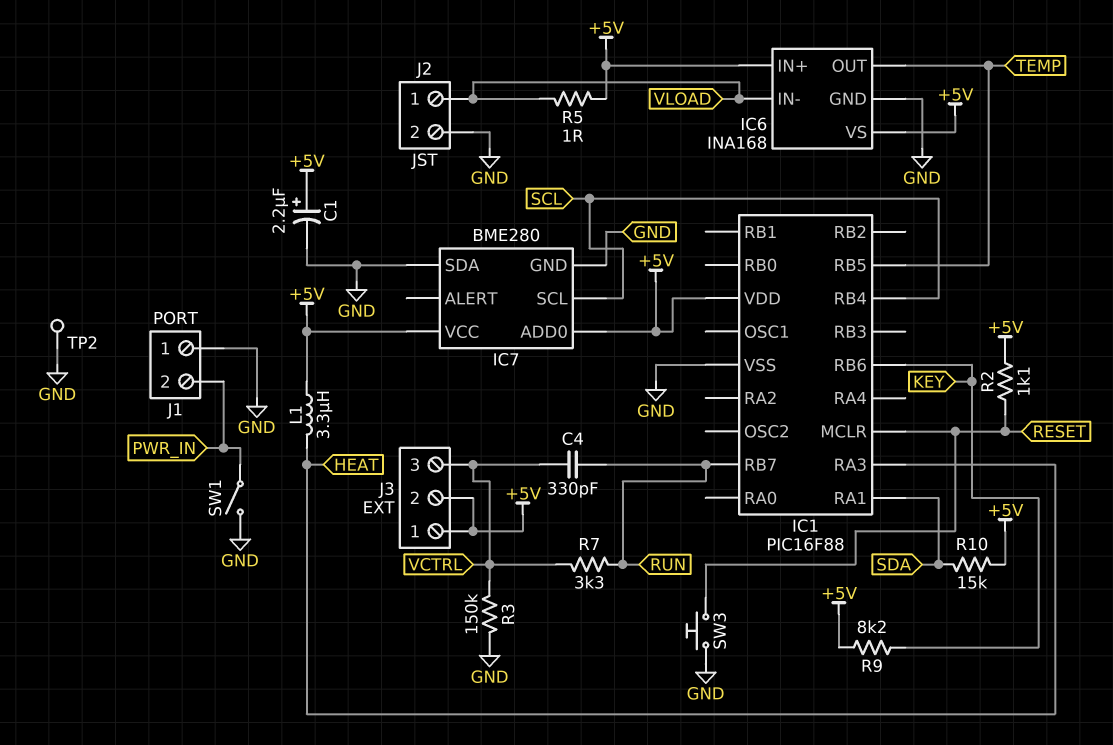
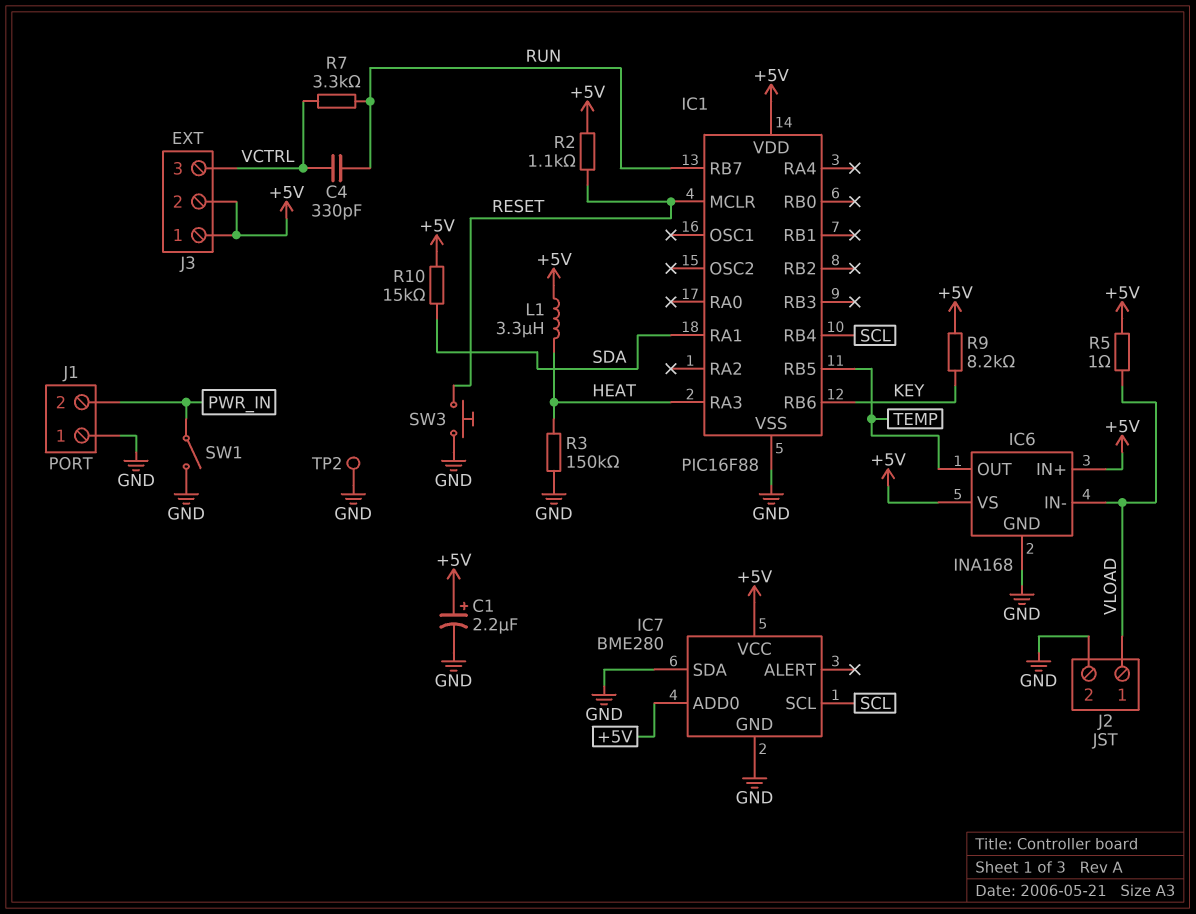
R3: 150k (GND, VCTRL) -> 150k (GND, HEAT)

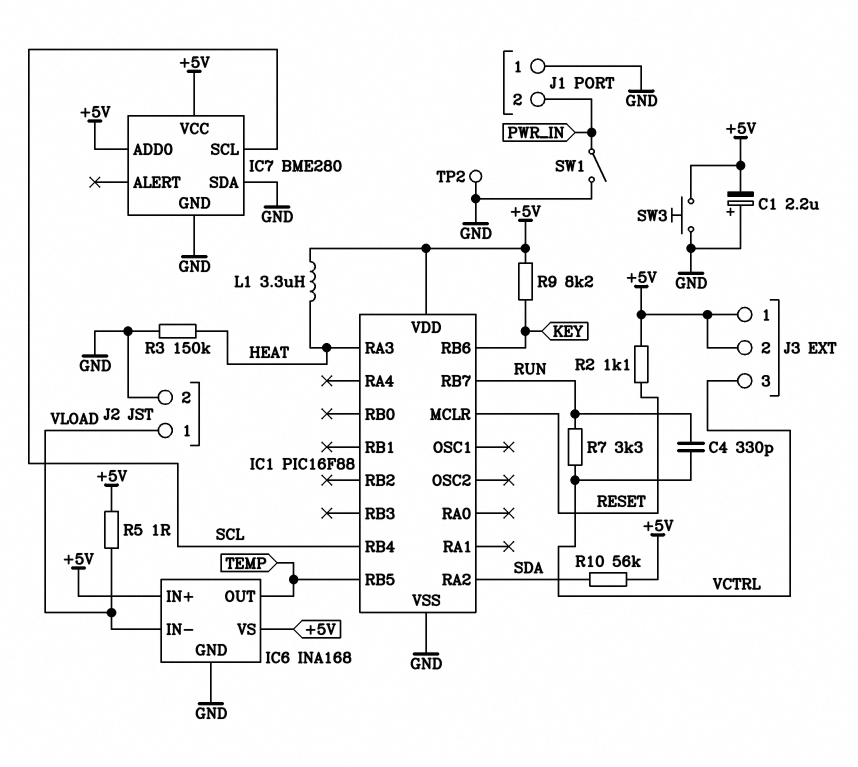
C1: 2.2uF (plus +5V, minus GND) -> 2.2uF (plus GND, minus +5V)
IC1 pin RA1: SDA -> none
IC1 pin RA2: none -> SDA
R10: 15k (+5V, SDA) -> 56k (+5V, SDA)
SW3: button (GND, RESET) -> button (+5V, GND)

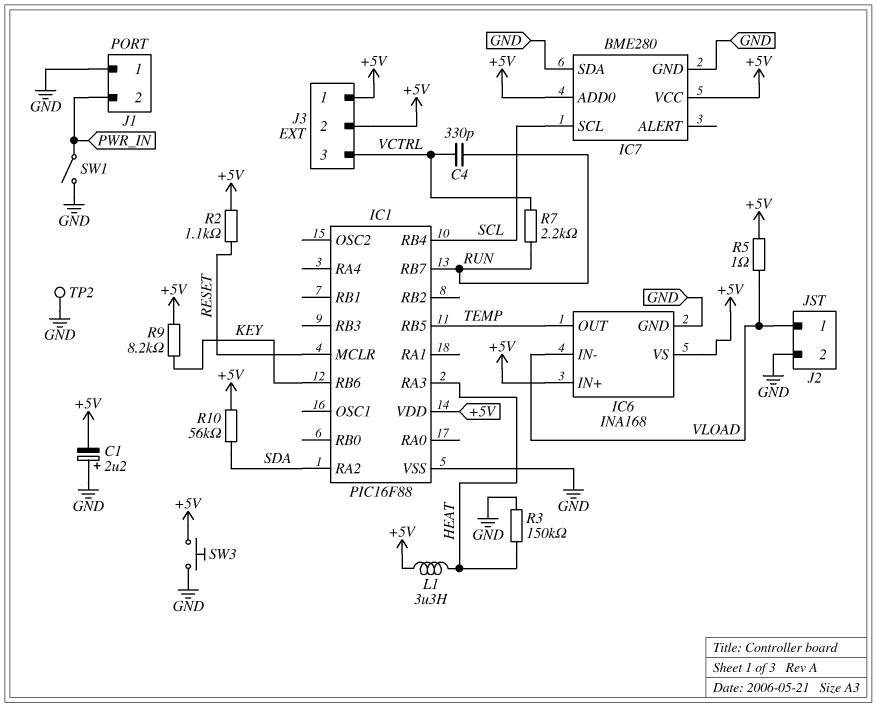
R7: 3.3k (RUN, VCTRL) -> 2.2k (RUN, VCTRL)

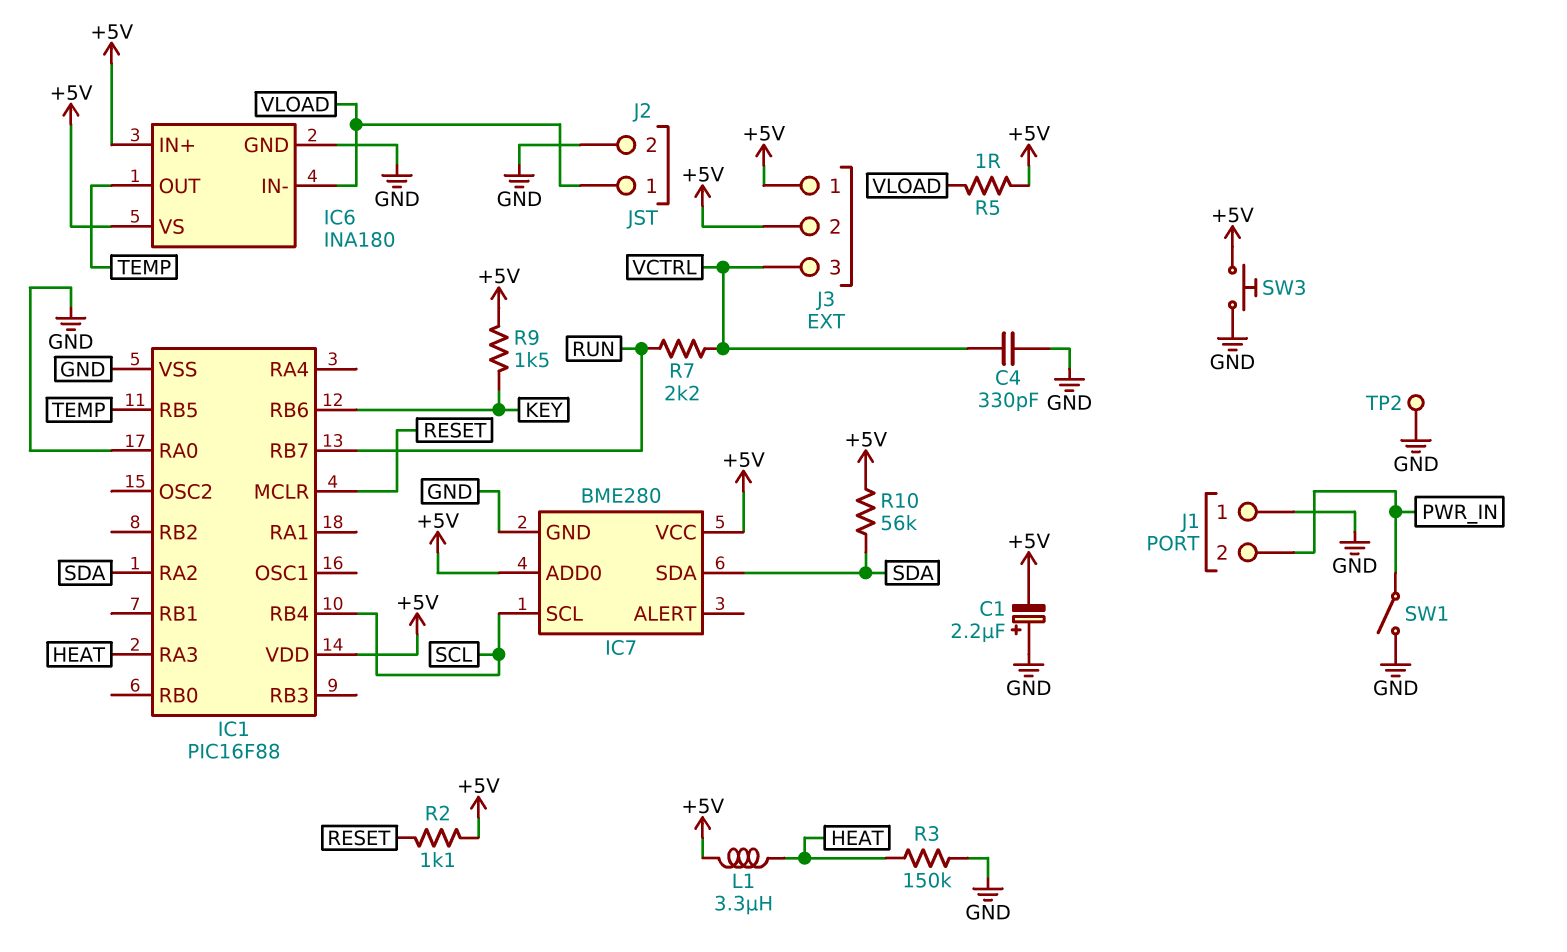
C4: 330pF (RUN, VCTRL) -> 330pF (GND, VCTRL)
IC1 pin RA0: none -> GND
IC6: INA168 -> INA180
IC7 pin SDA: GND -> SDA
R9: 8.2k (+5V, KEY) -> 1.5k (+5V, KEY)

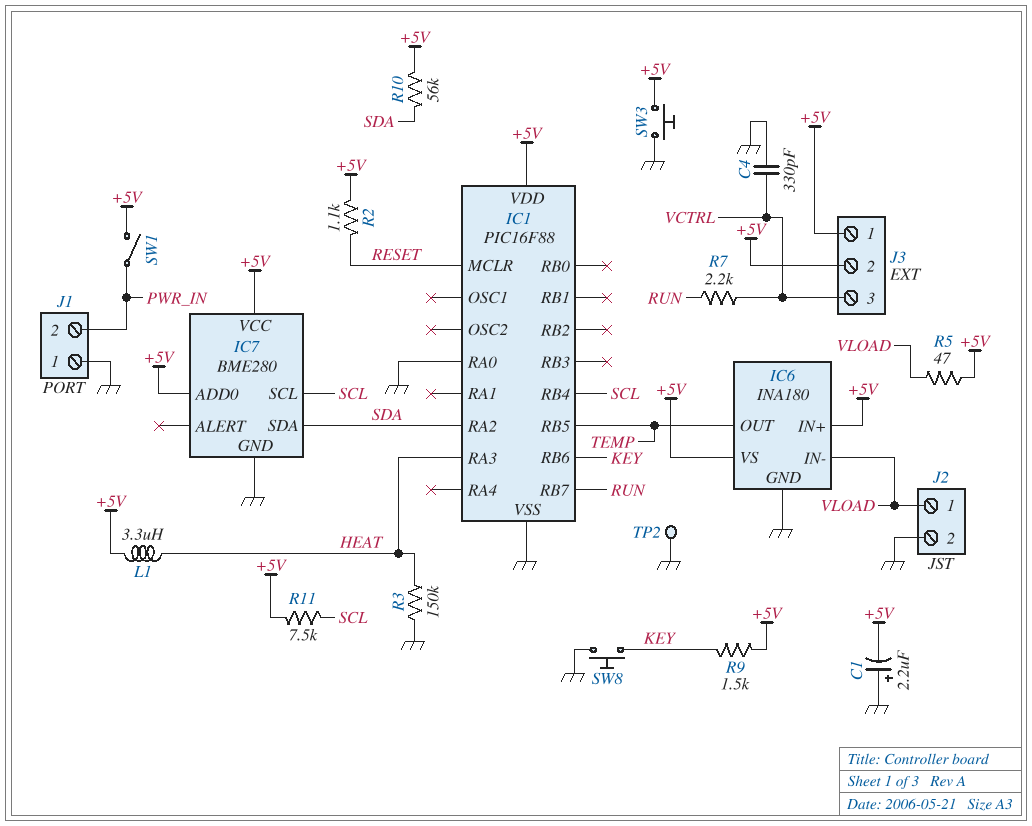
R5: 1 (+5V, VLOAD) -> 47 (+5V, VLOAD)
R11: none -> 7.5k (+5V, SCL)
SW1: switch (GND, PWR_IN) -> switch (+5V, PWR_IN)
SW8: none -> button (GND, KEY)

